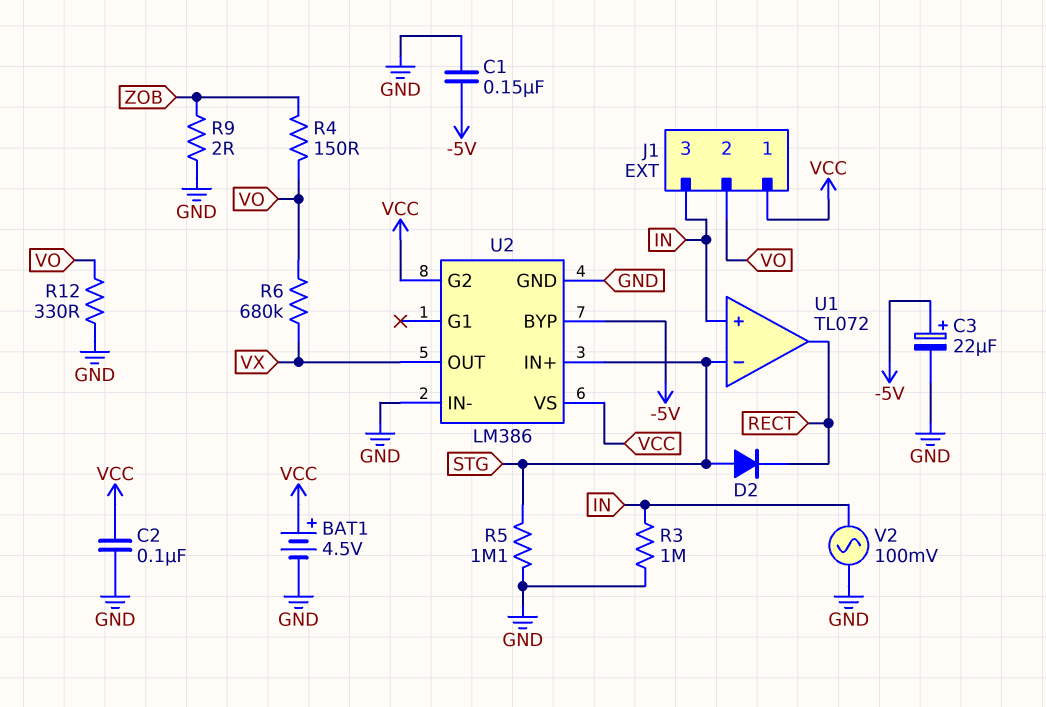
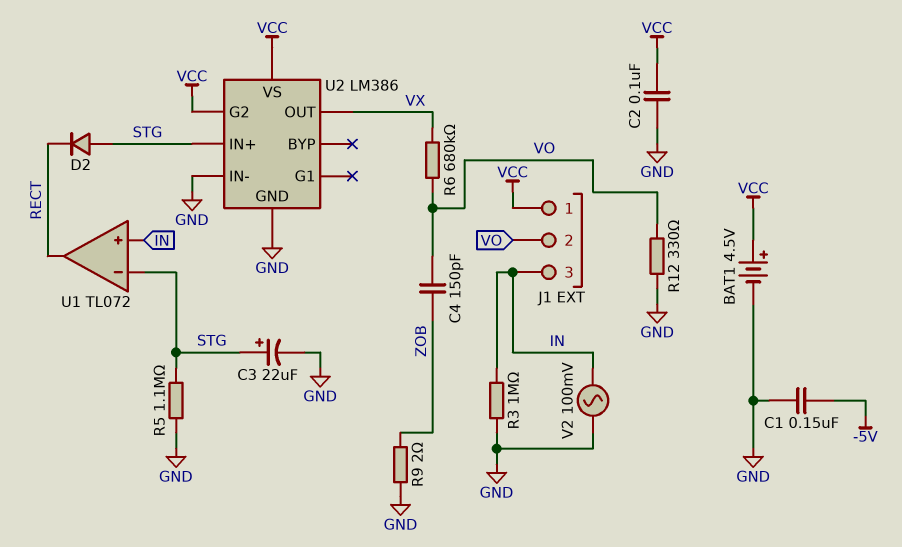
C3: 22uF (plus -5V, minus GND) -> 22uF (plus STG, minus GND)
C4: none -> 150pF (VO, ZOB)
R4: 150 (VO, ZOB) -> none
U2 pin BYP: -5V -> none

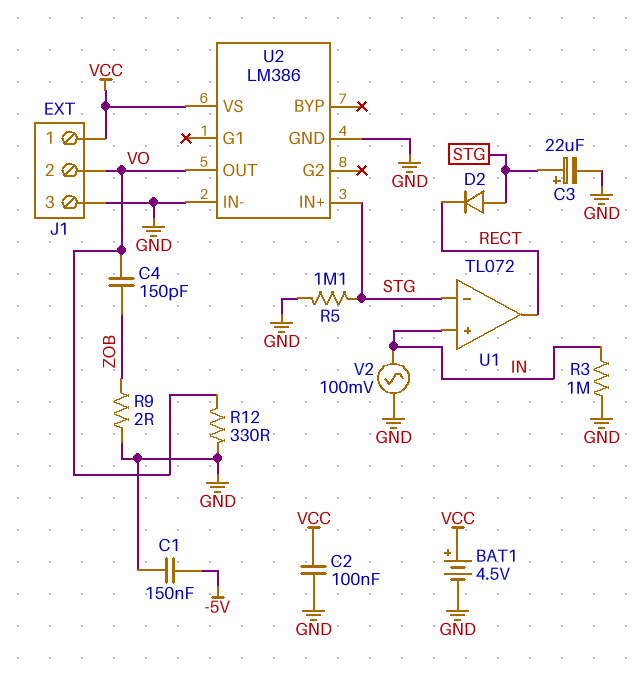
J1 pin 3: IN -> GND
R6: 680k (VO, VX) -> none
U2 pin G2: VCC -> none
U2 pin OUT: VX -> VO

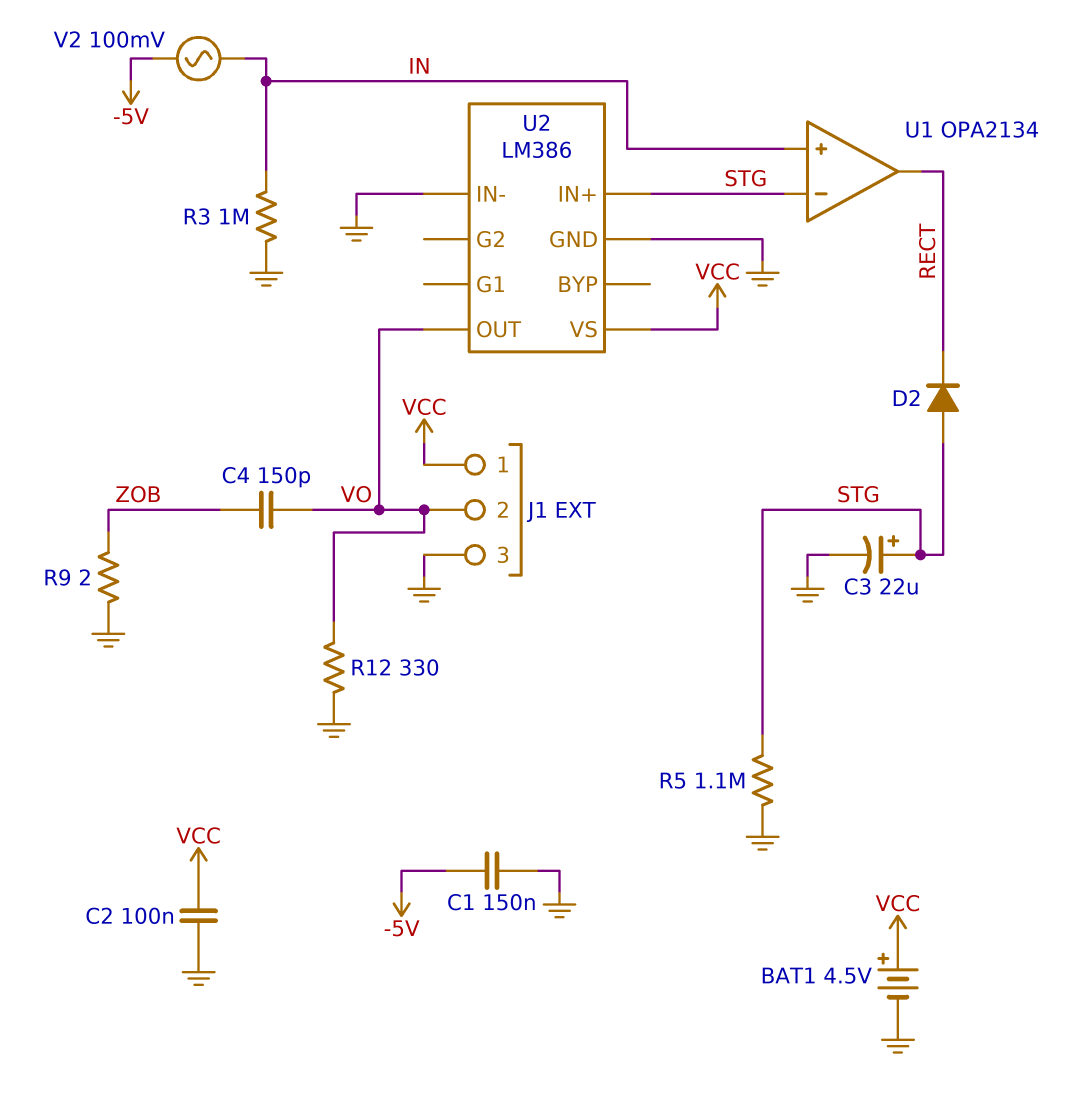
U1: TL072 -> OPA2134
V2: AC 100mV (GND, IN) -> AC 100mV (-5V, IN)

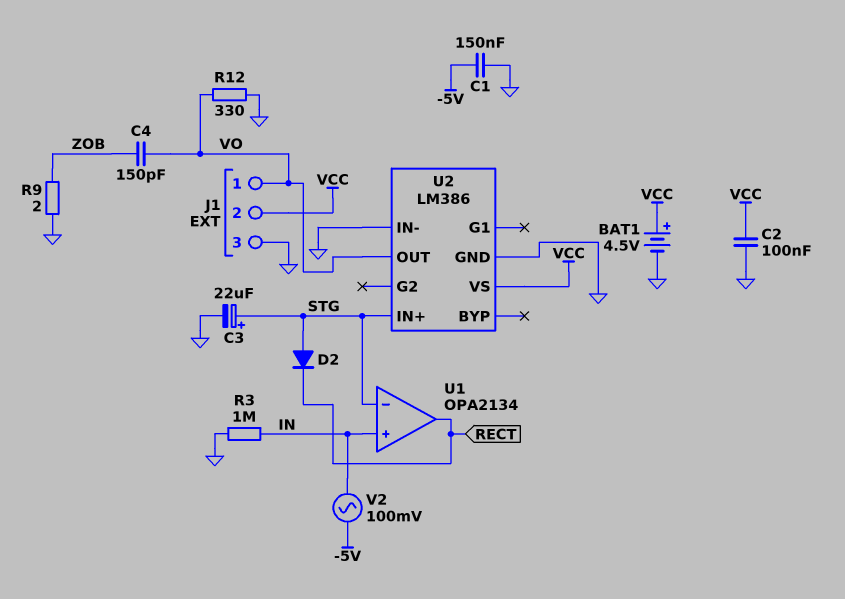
J1 pin 1: VCC -> VO
J1 pin 2: VO -> VCC
R5: 1.1M (GND, STG) -> none

